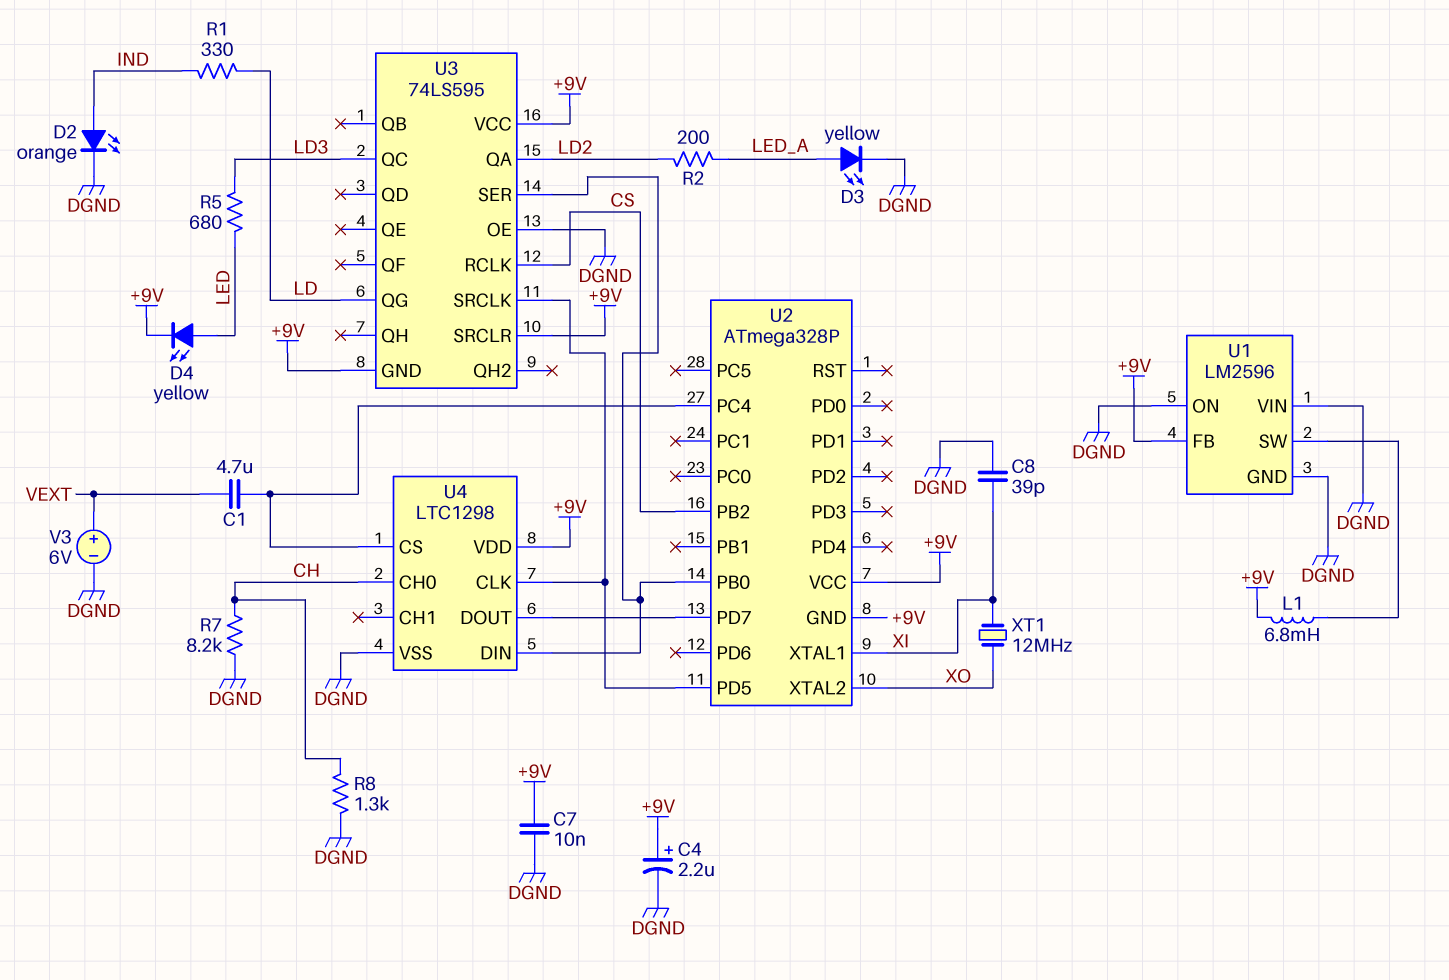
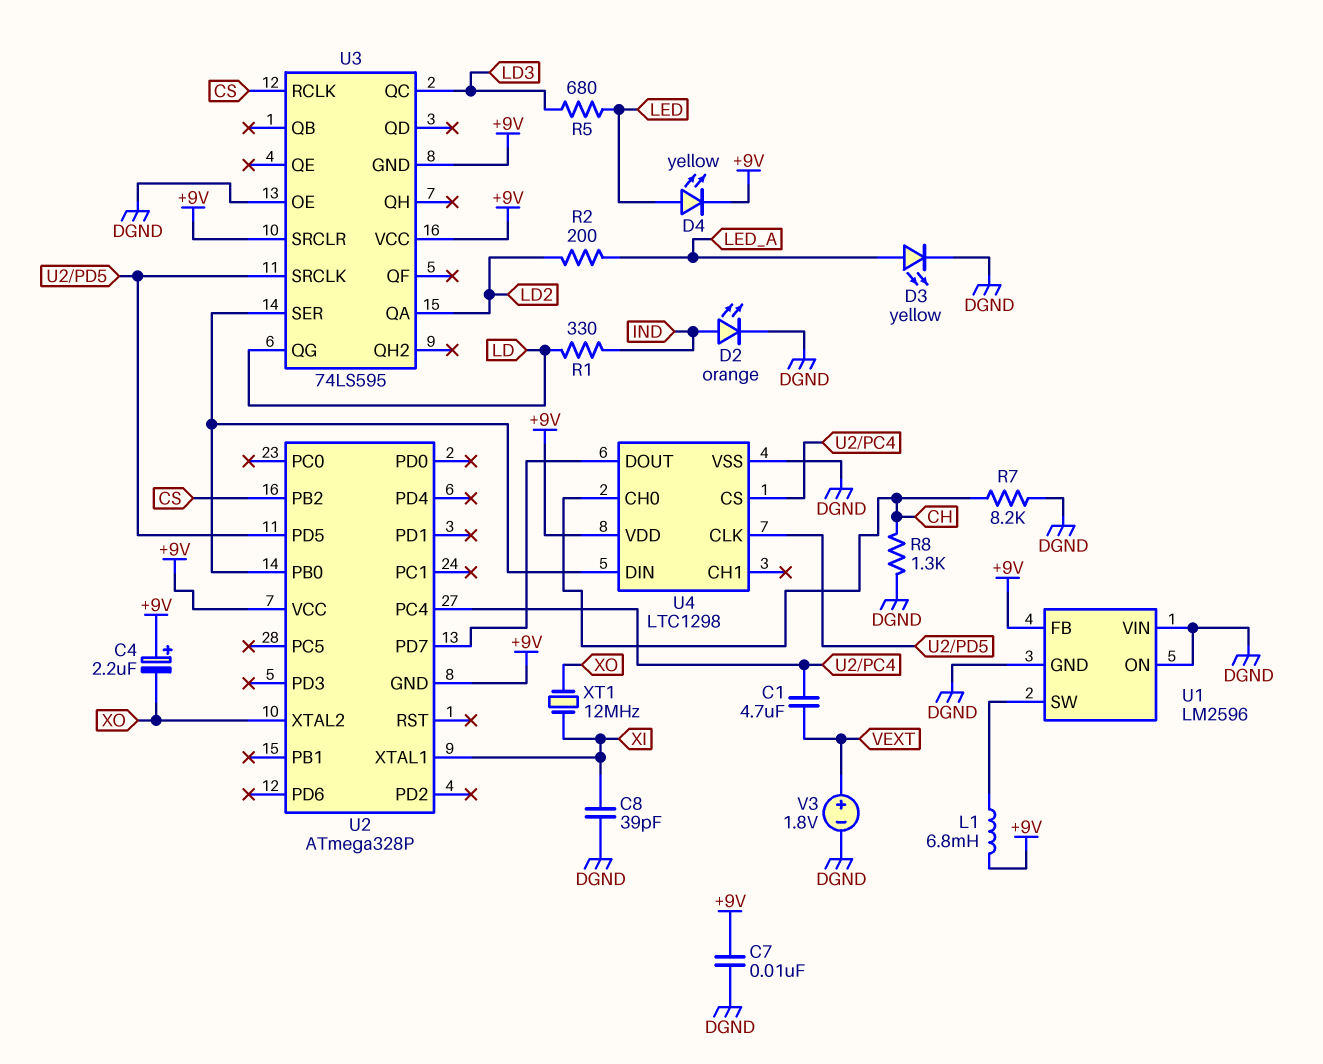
C4: 2.2uF (plus +9V, minus DGND) -> 2.2uF (plus +9V, minus XO)
V3: 6V (plus VEXT, minus DGND) -> 1.8V (plus VEXT, minus DGND)

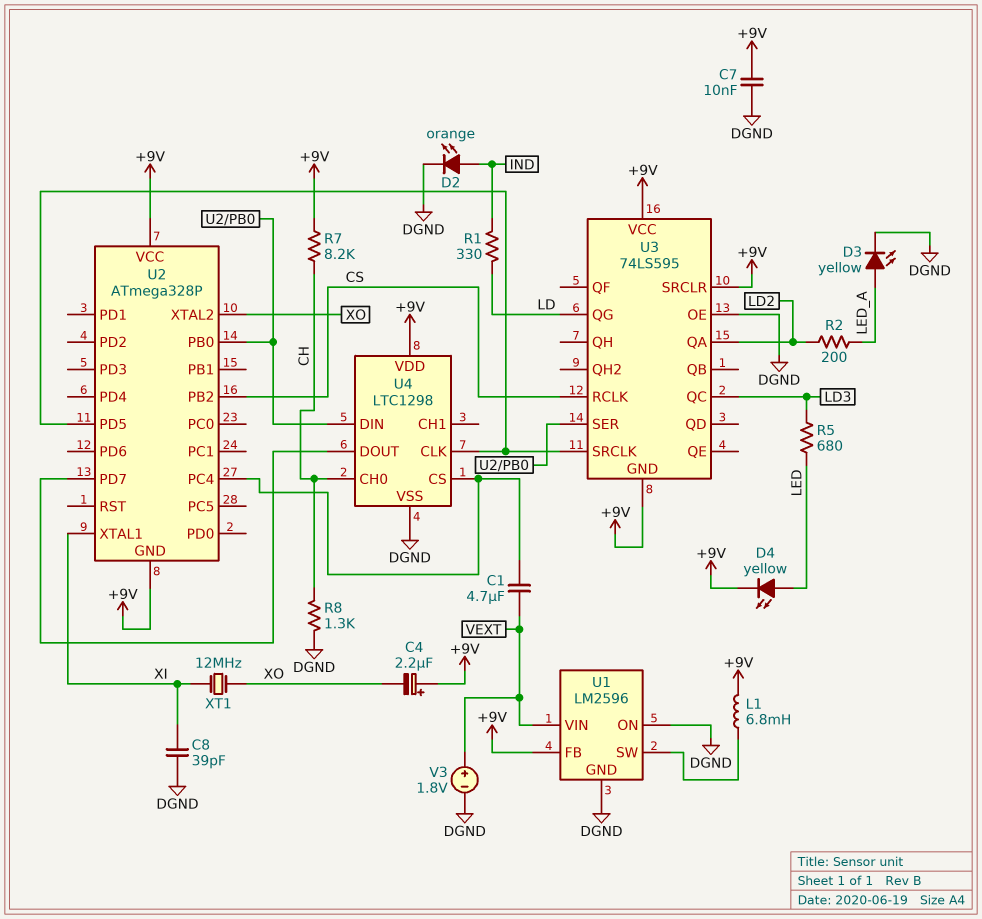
R7: 8.2k (CH, DGND) -> 8.2k (+9V, CH)
U1 pin VIN: DGND -> VEXT

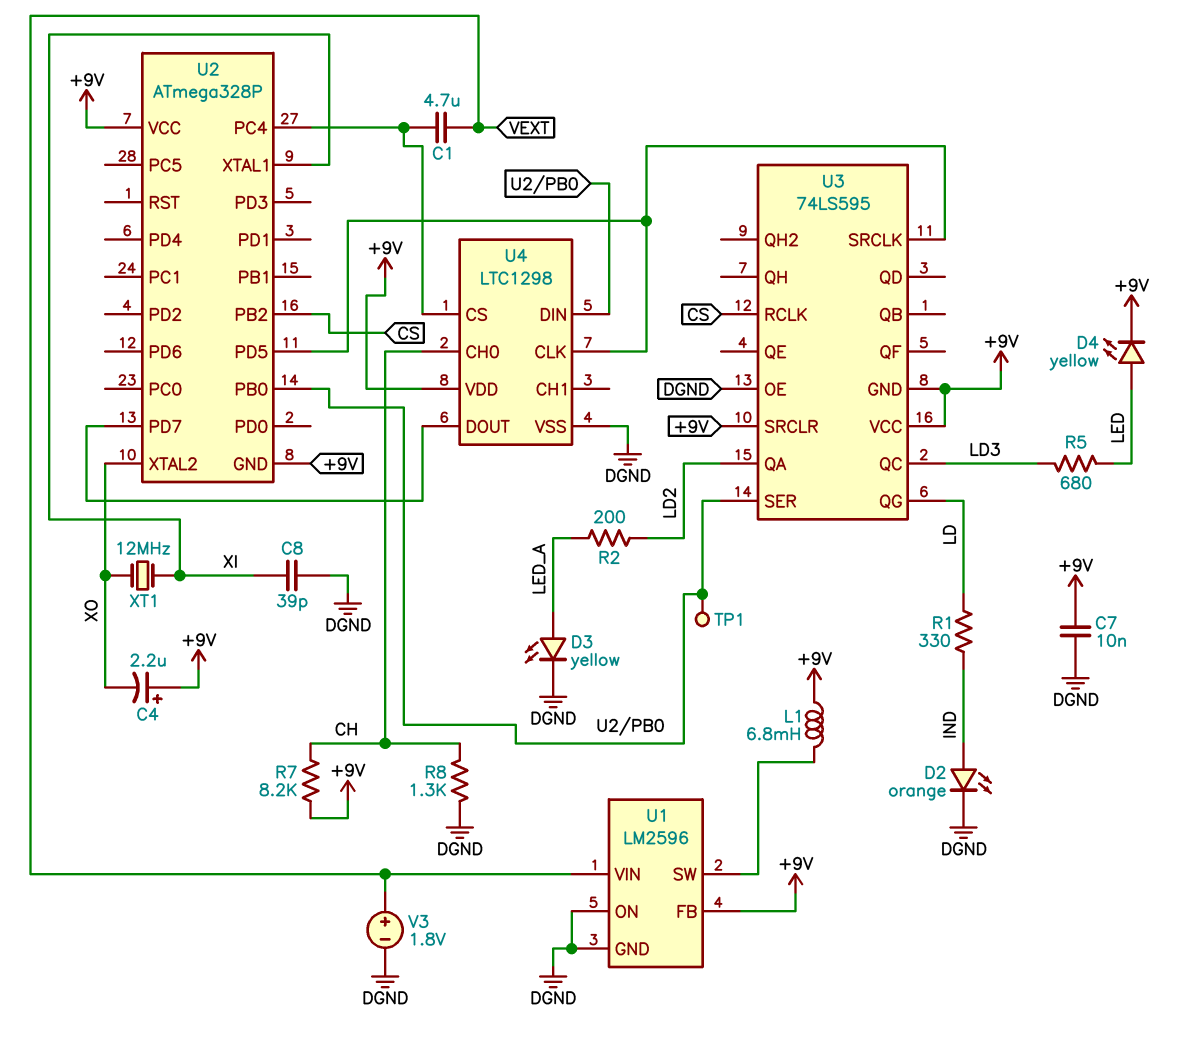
TP1: none -> test point (U2/PB0)

